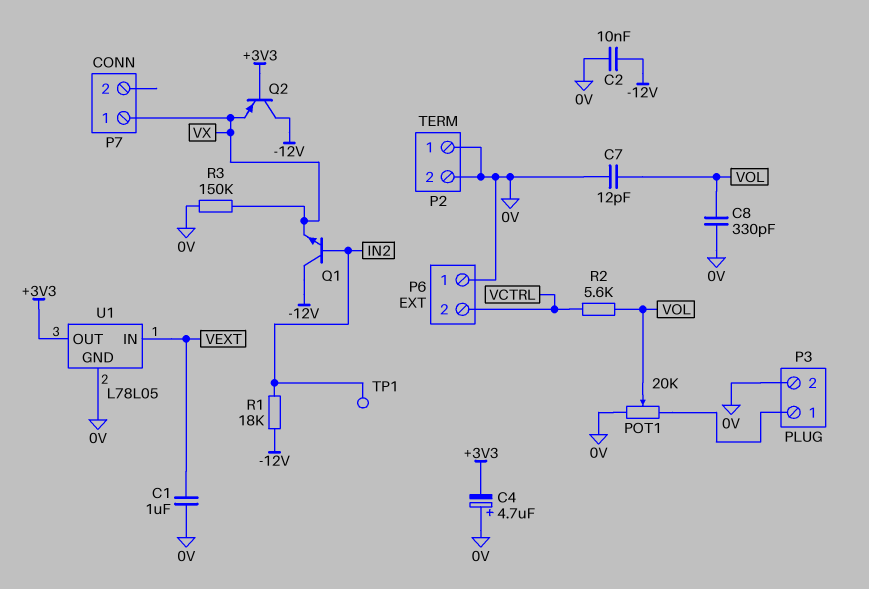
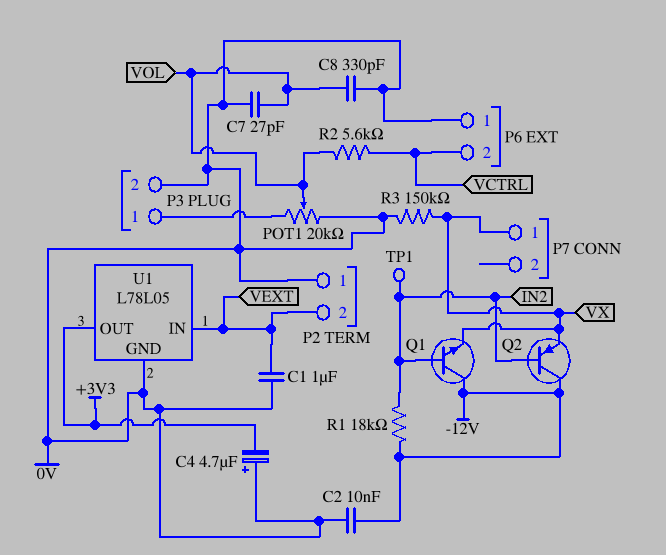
C7: 12pF (0V, VOL) -> 27pF (0V, VOL)
P2 pin 2: 0V -> VEXT
Q2: PNP (B +3V3, C -12V, E VX) -> PNP (B IN2, C -12V, E VX)

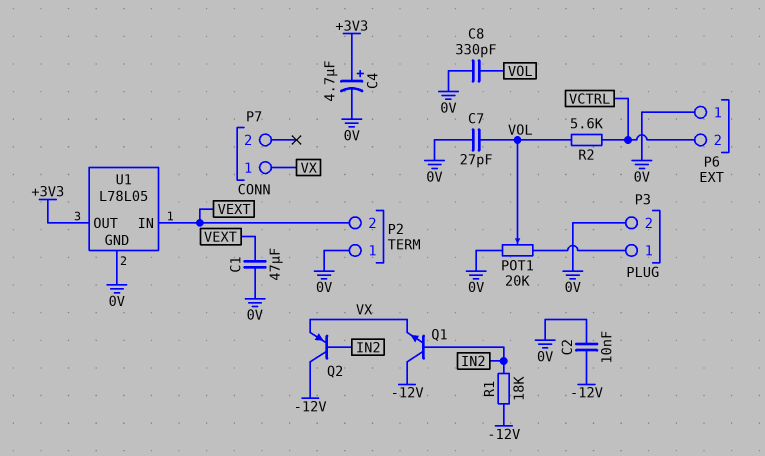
C1: 1uF (0V, VEXT) -> 47uF (0V, VEXT)
C4: 4.7uF (plus 0V, minus +3V3) -> 4.7uF (plus +3V3, minus 0V)
R3: 150k (0V, VX) -> none
TP1: test point (IN2) -> none

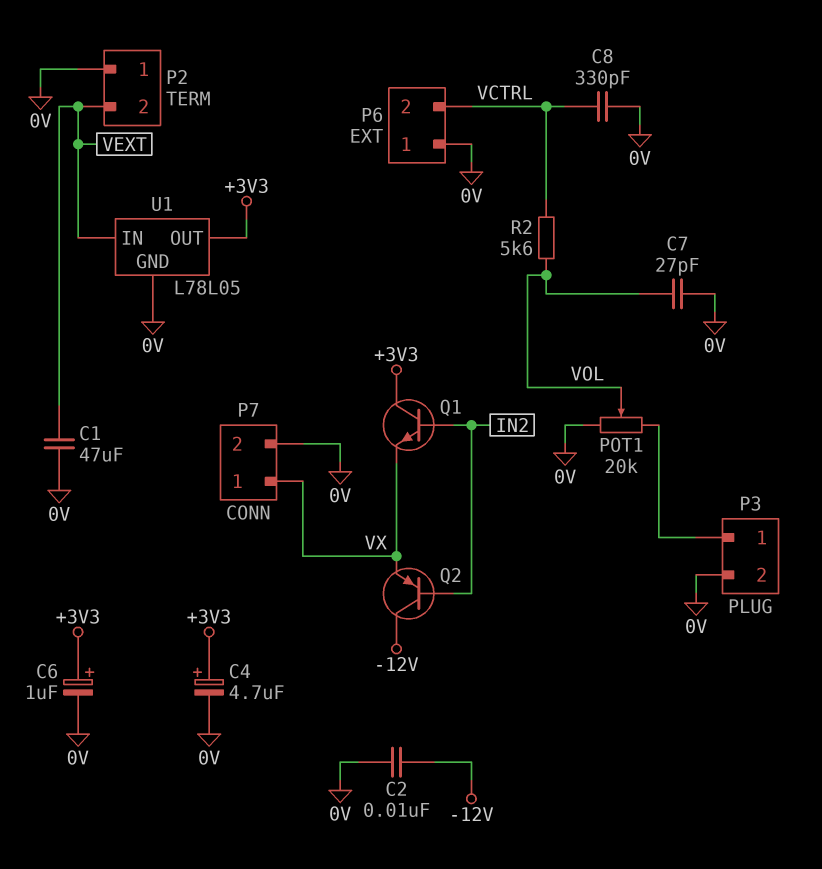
C6: none -> 1uF (plus +3V3, minus 0V)
C8: 330pF (0V, VOL) -> 330pF (0V, VCTRL)
P7 pin 2: none -> 0V
Q1: NPN (B IN2, C -12V, E VX) -> NPN (B IN2, C +3V3, E VX)
R1: 18k (-12V, IN2) -> none

